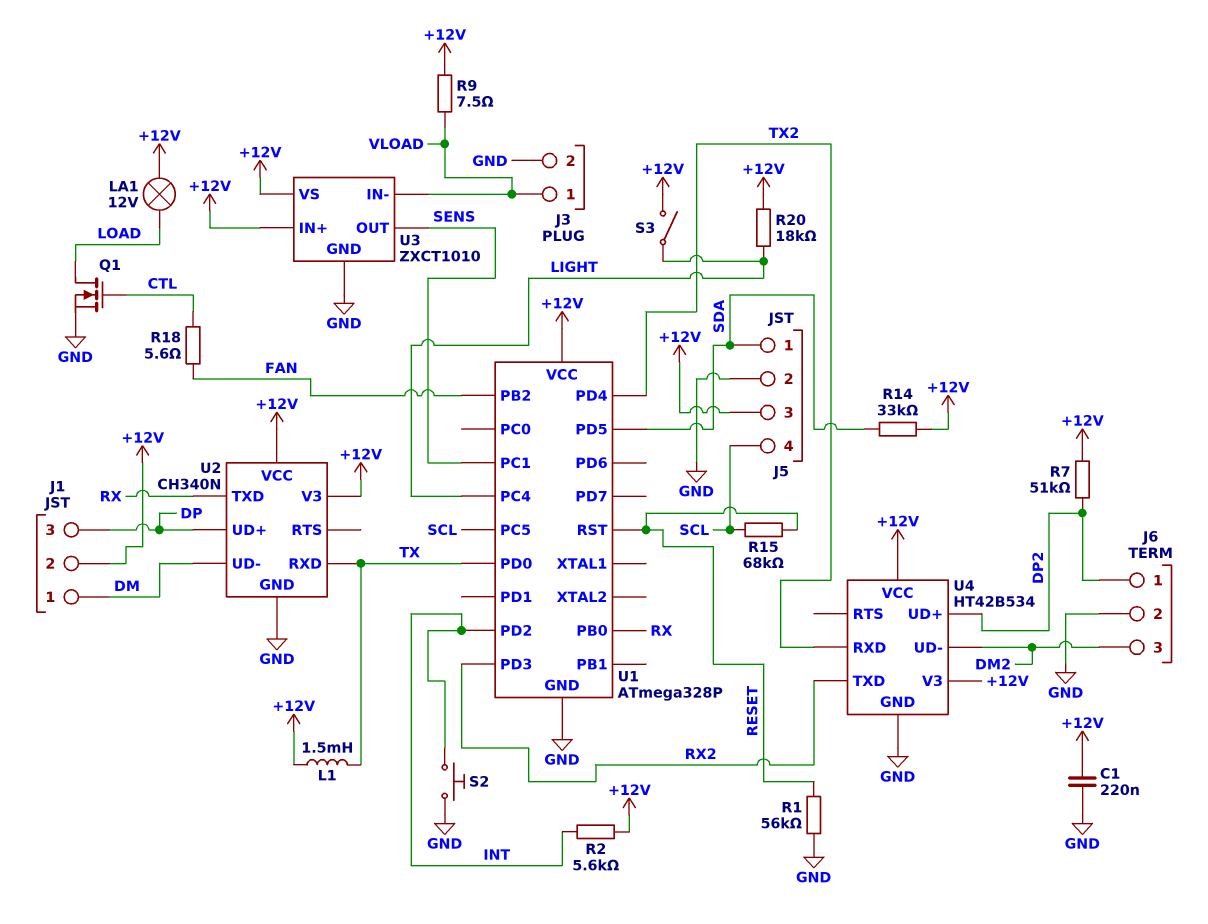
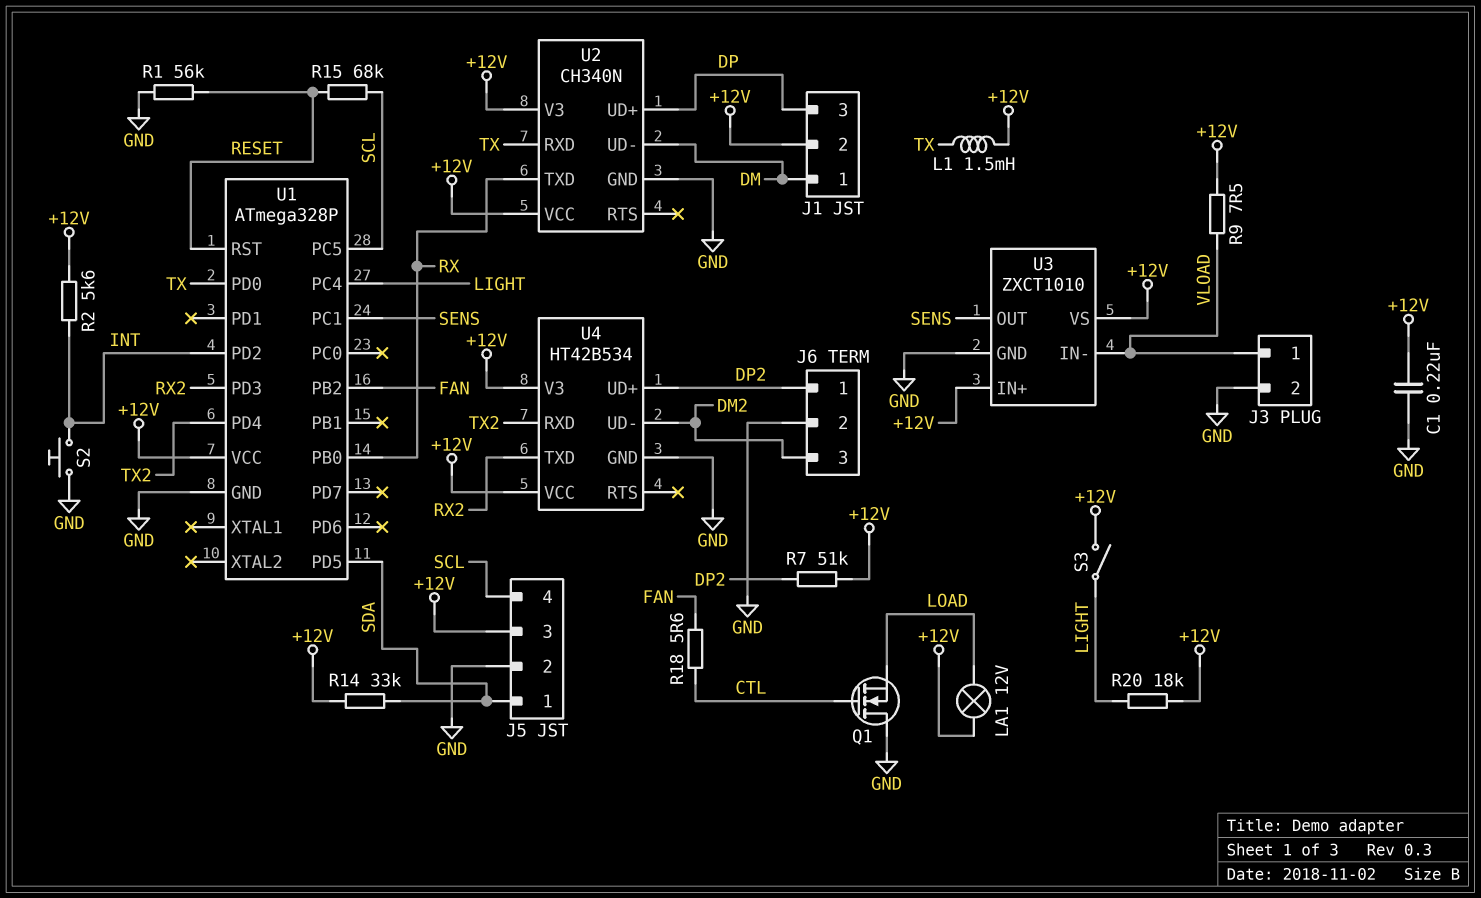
Q1: NMOS (G CTL, D LOAD, S GND) -> NMOS (G CTL, D GND, S LOAD)

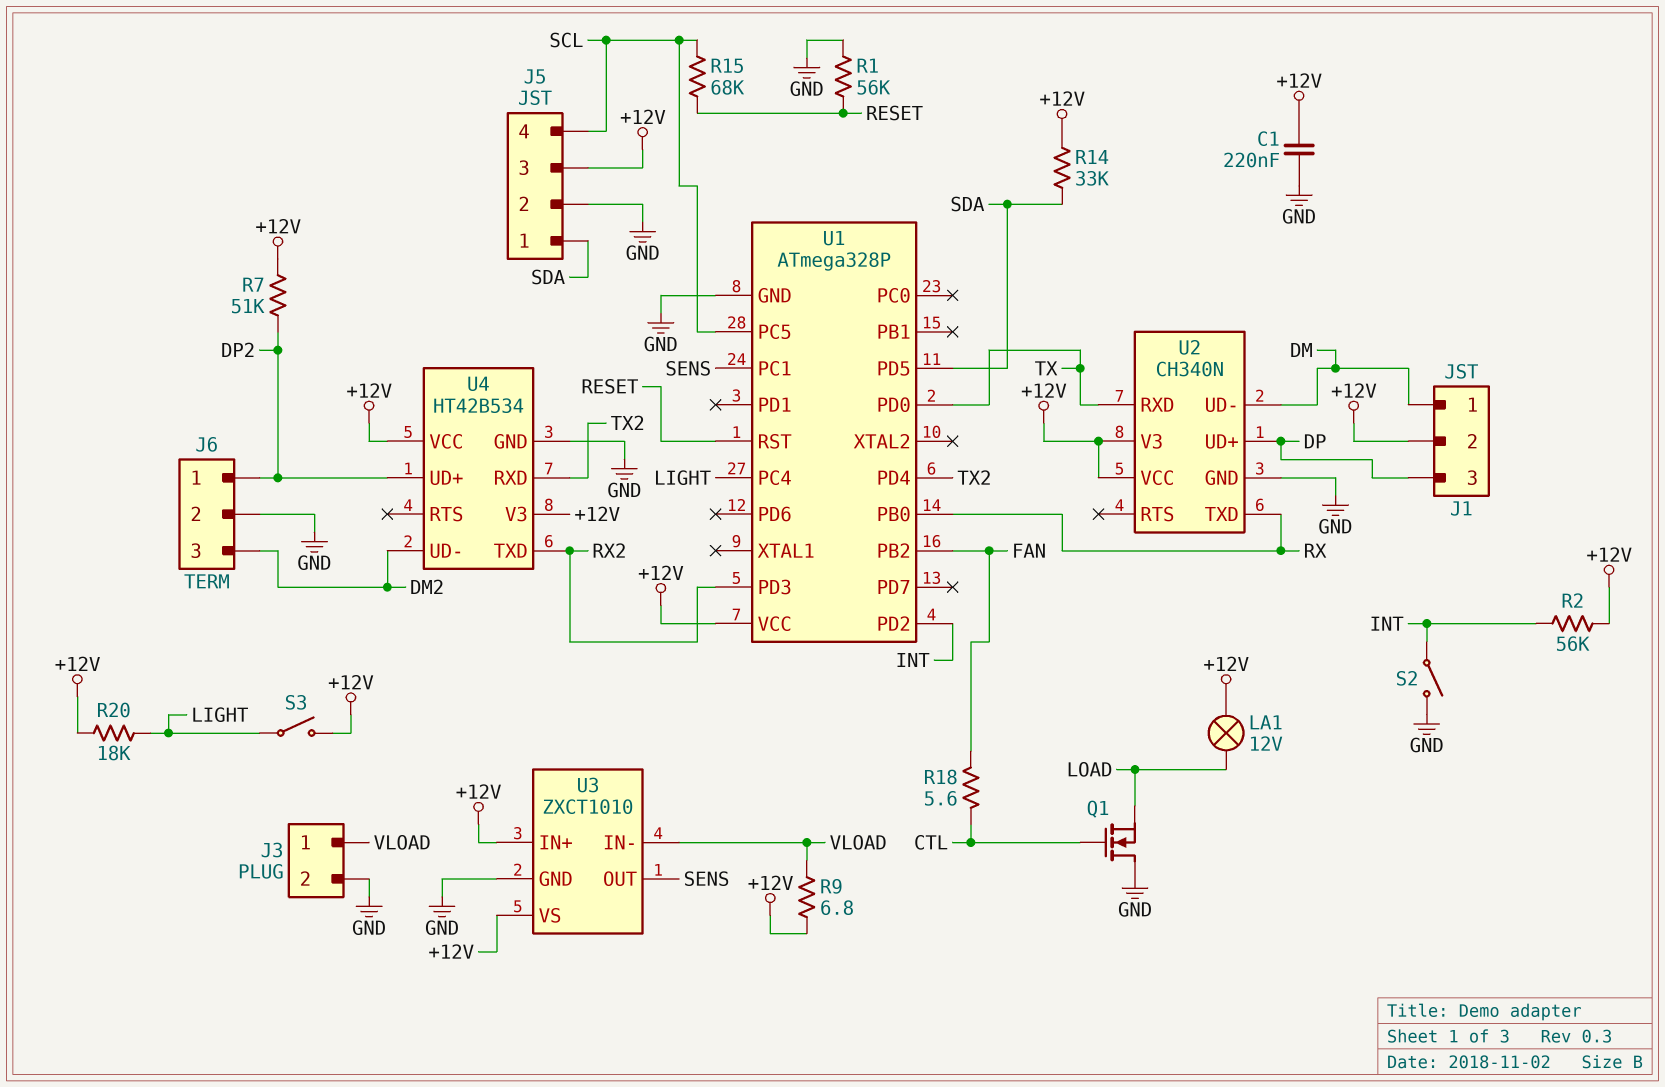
L1: 1.5mH (+12V, TX) -> none
R2: 5.6k (+12V, INT) -> 56k (+12V, INT)
R9: 7.5 (+12V, VLOAD) -> 6.8 (+12V, VLOAD)
S2: button (GND, INT) -> switch (GND, INT)

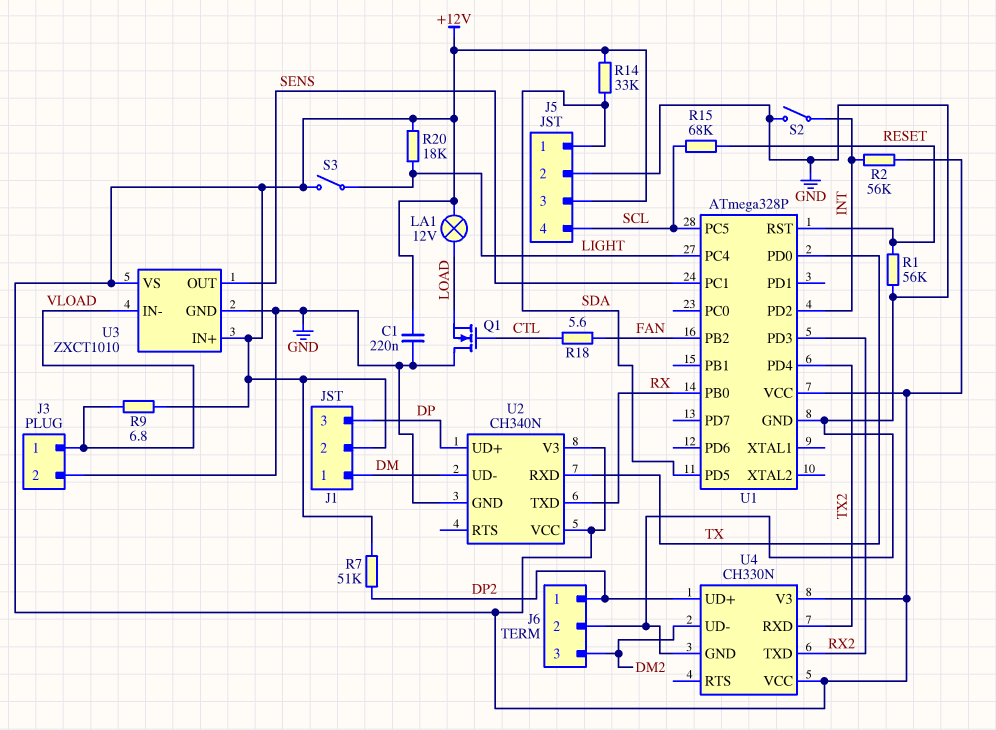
U4: HT42B534 -> CH330N

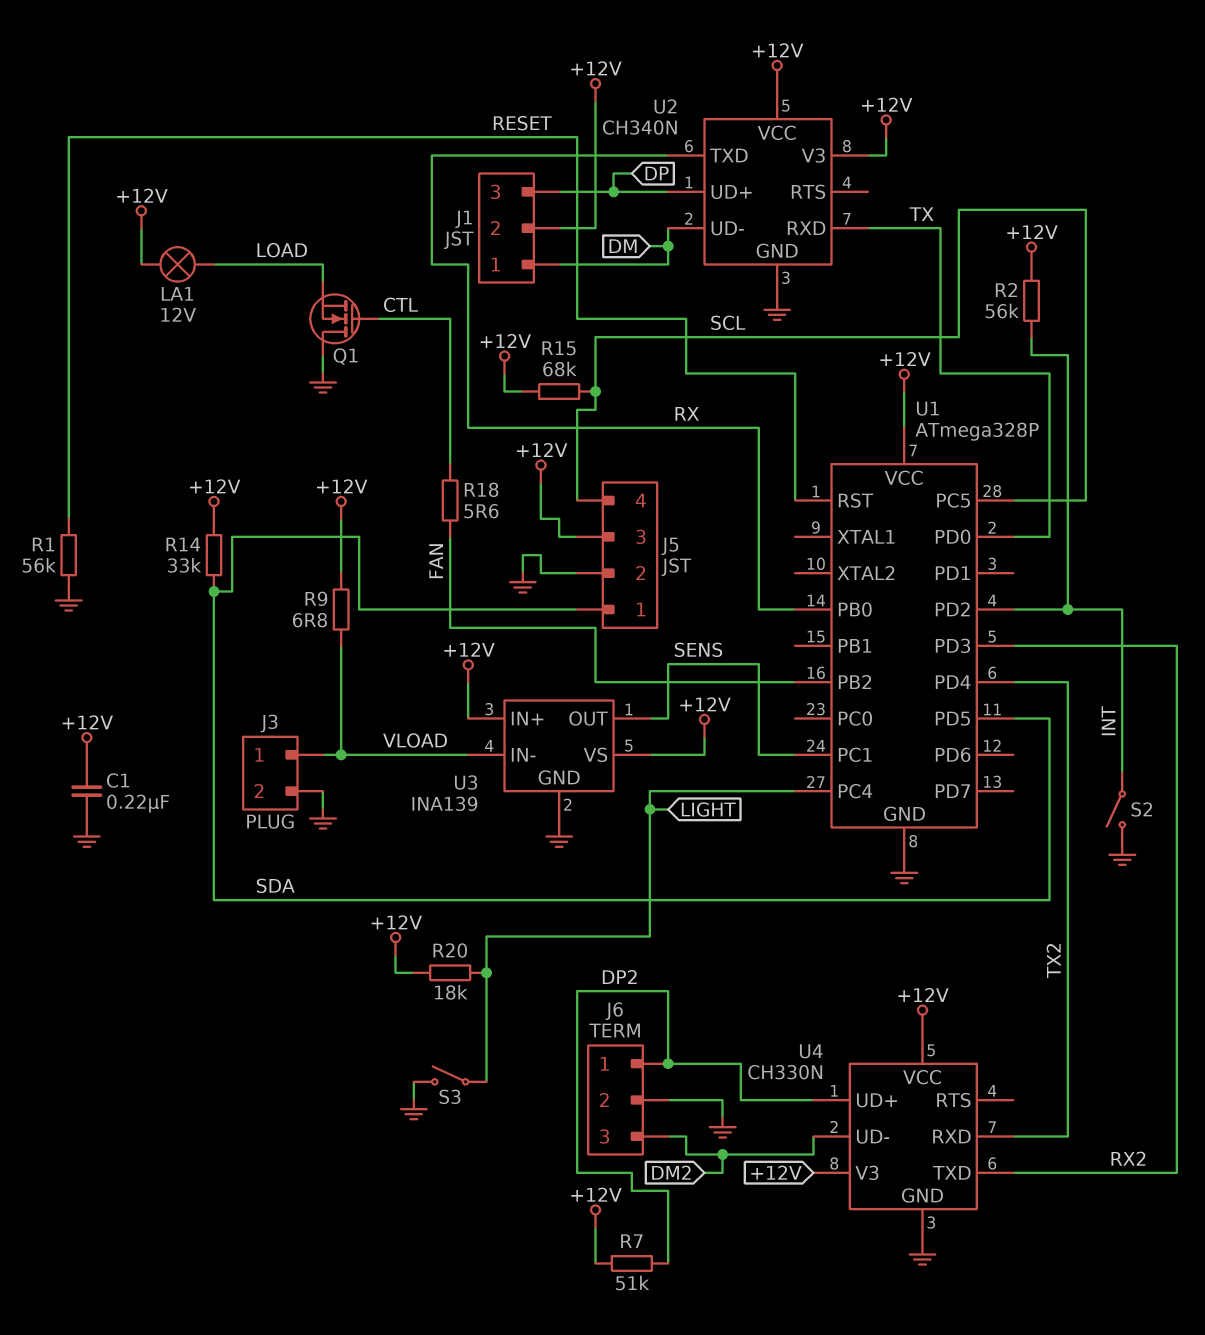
R15: 68k (RESET, SCL) -> 68k (+12V, SCL)
S3: switch (+12V, LIGHT) -> switch (GND, LIGHT)
U3: ZXCT1010 -> INA139

